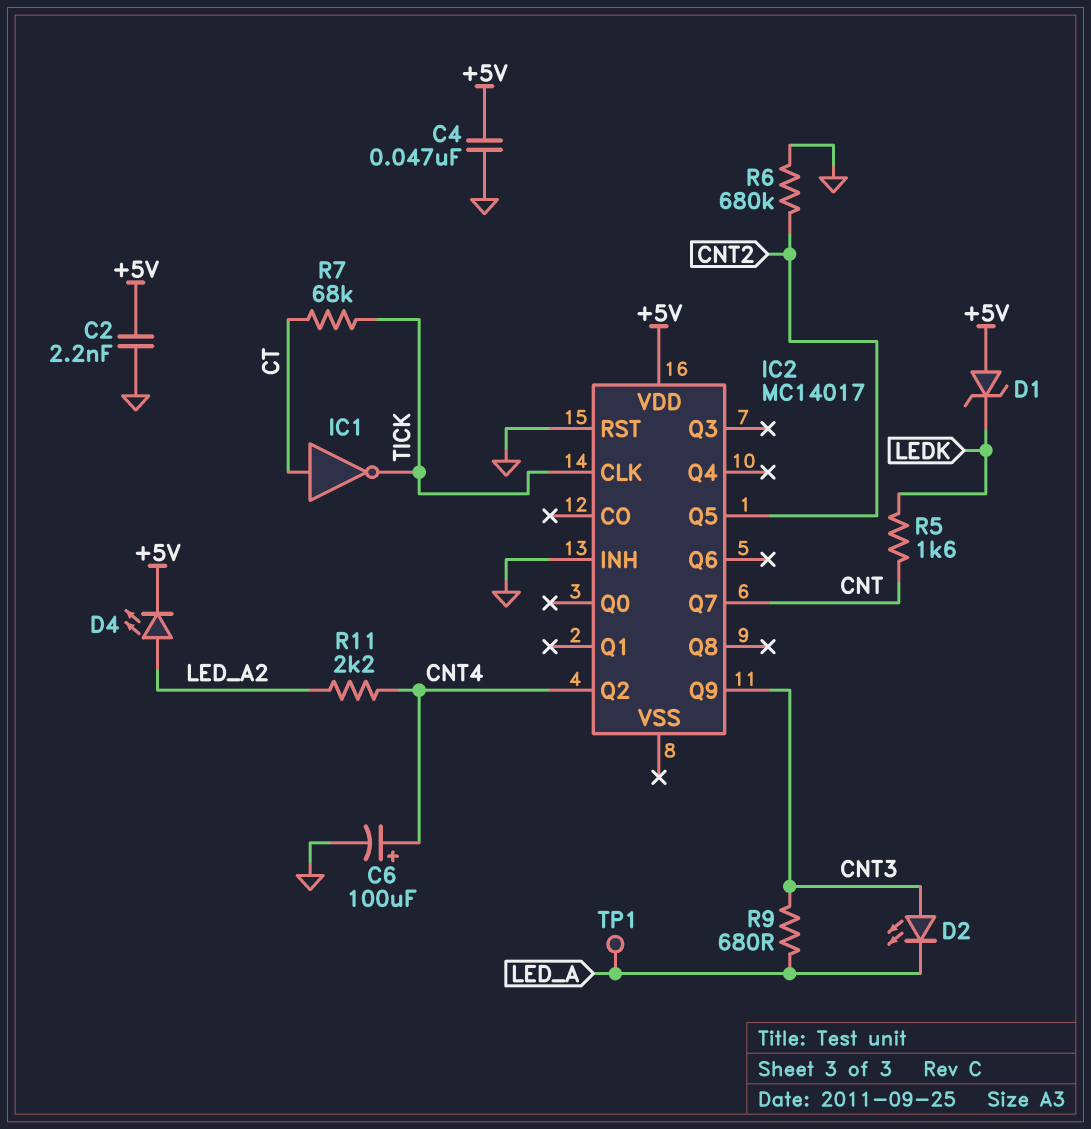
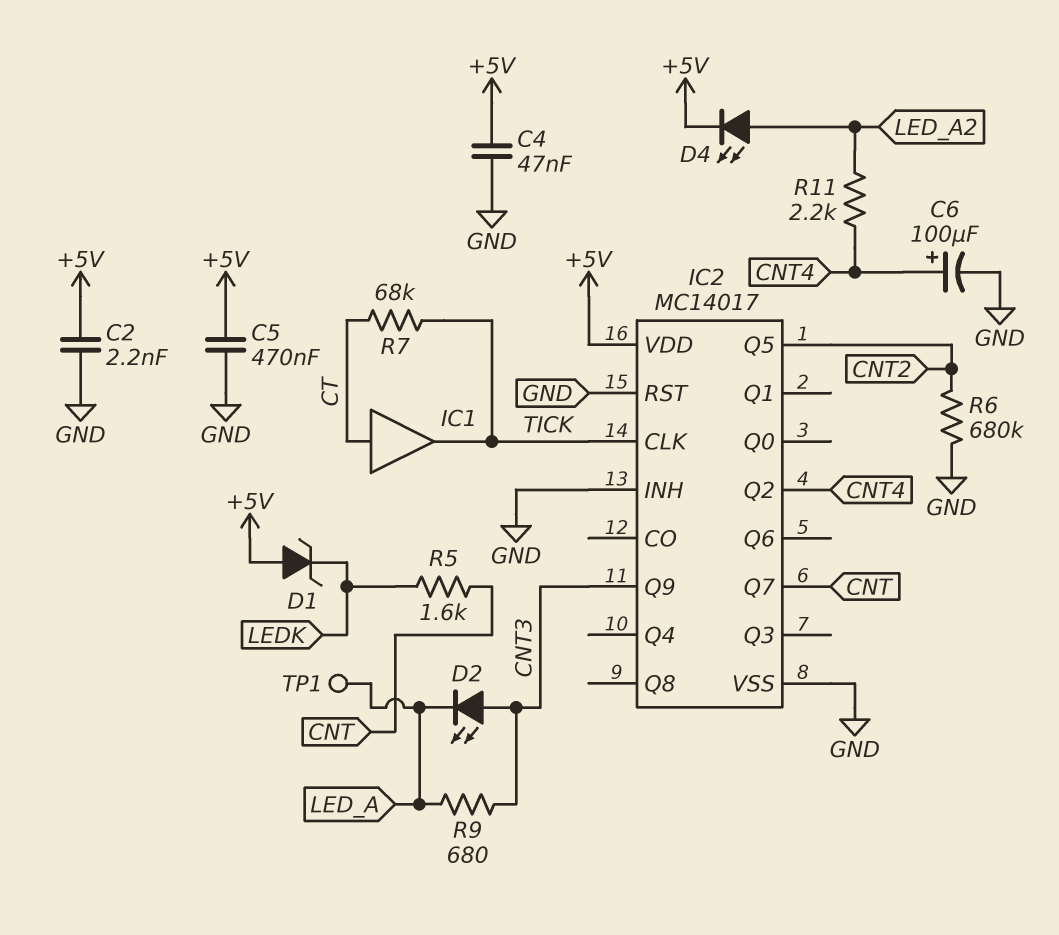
C5: none -> 470nF (+5V, GND)
IC1: NOT (in CT, out TICK) -> buffer (in CT, out TICK)
IC2 pin VSS: none -> GND

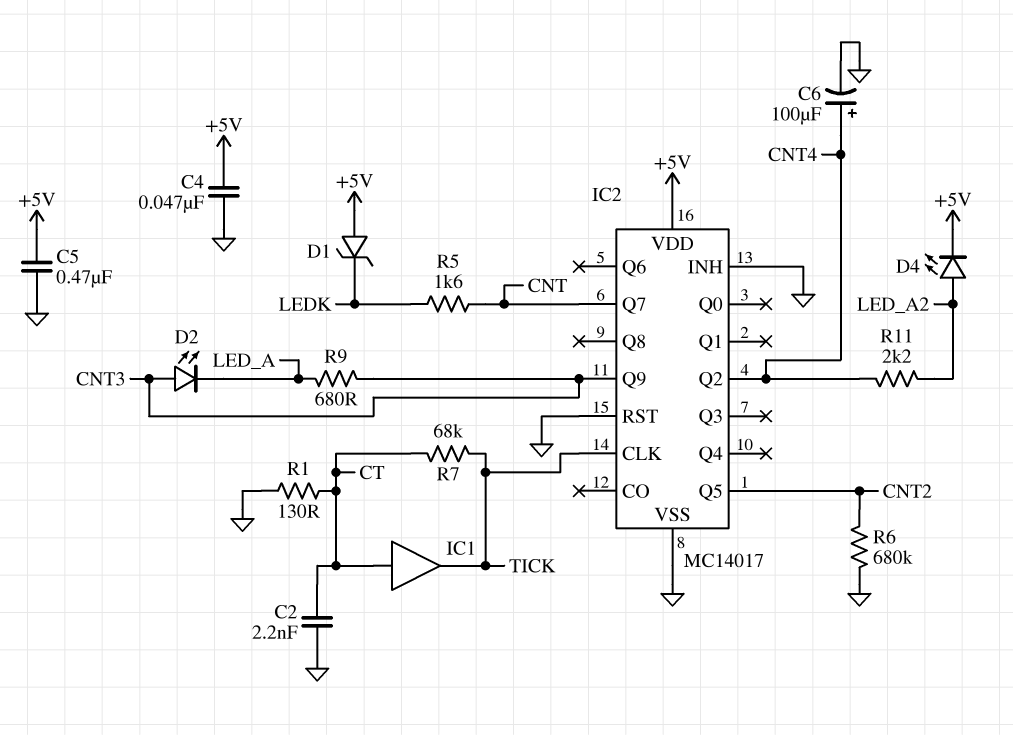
C2: 2.2nF (+5V, GND) -> 2.2nF (CT, GND)
R1: none -> 130 (CT, GND)
TP1: test point (LED_A) -> none

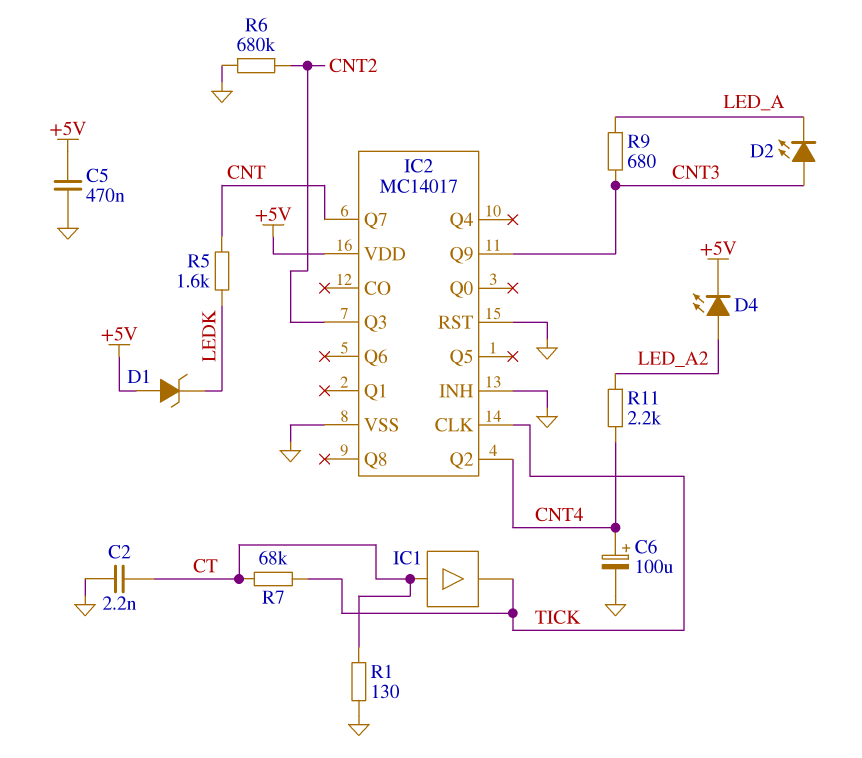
C4: 47nF (+5V, GND) -> none
IC2 pin Q3: none -> CNT2
IC2 pin Q5: CNT2 -> none

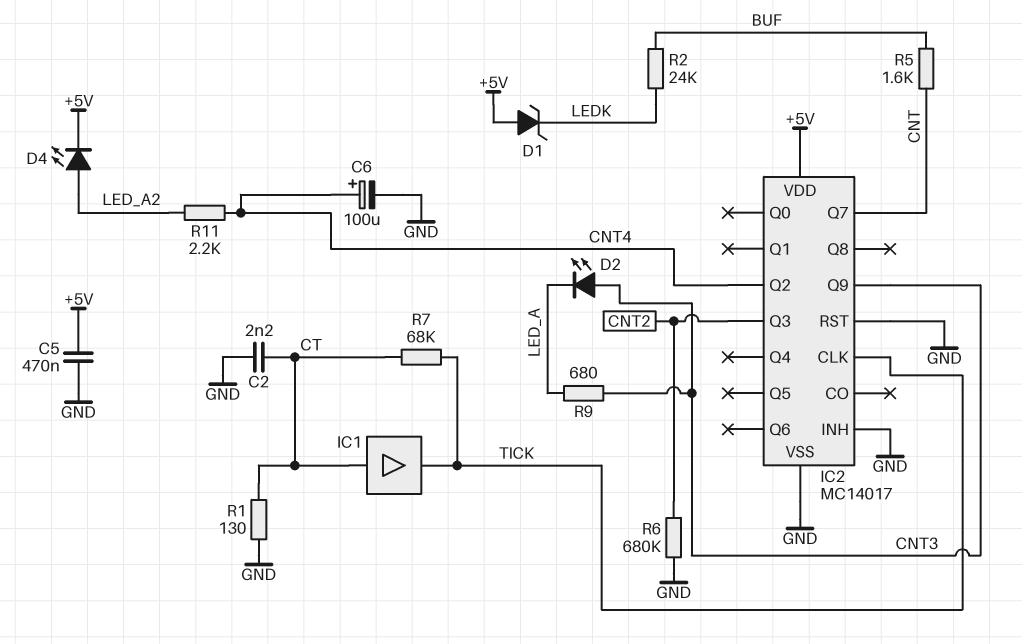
R2: none -> 24k (BUF, LEDK)
R5: 1.6k (CNT, LEDK) -> 1.6k (BUF, CNT)

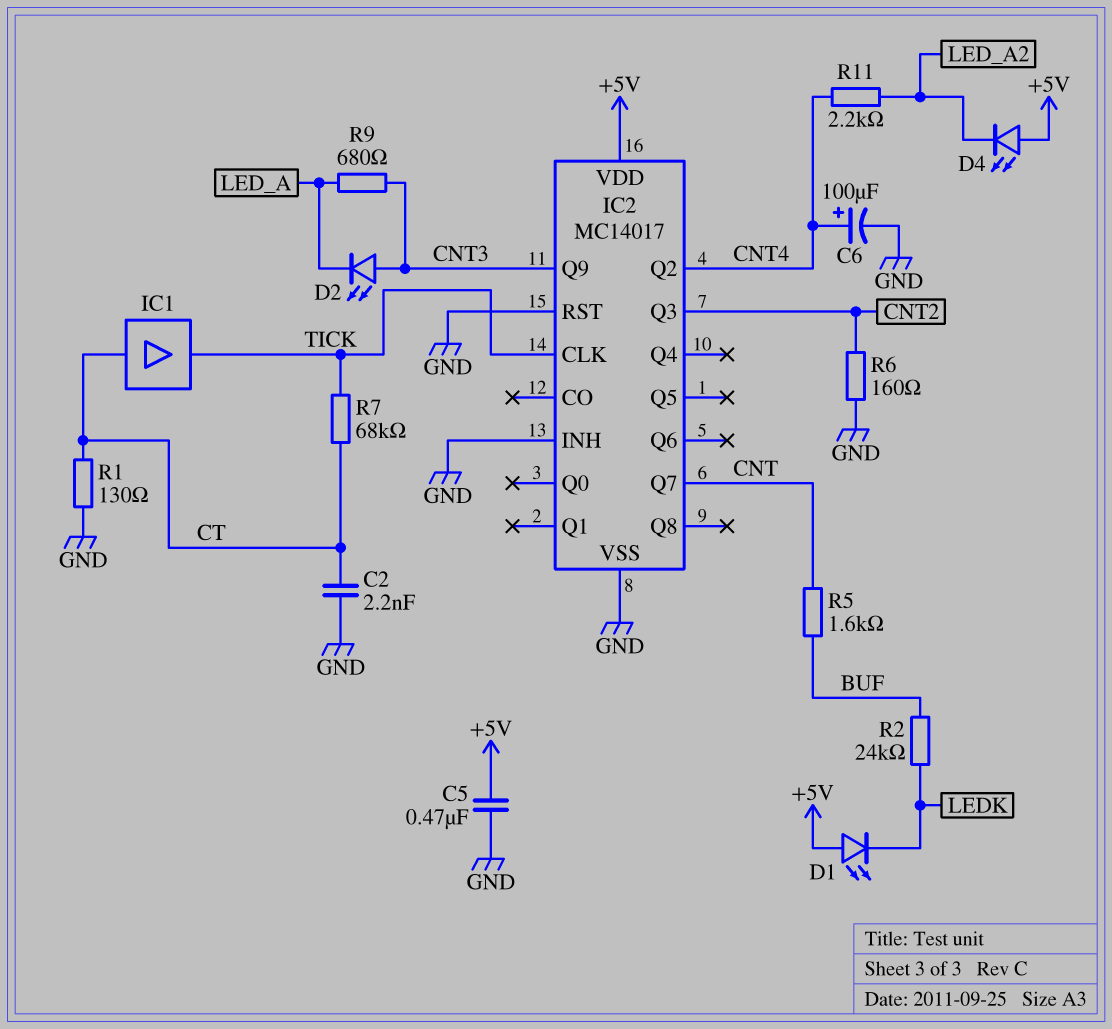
D1: zener (A +5V, K LEDK) -> LED (A +5V, K LEDK)
D4: LED (A LED_A2, K +5V) -> LED (A +5V, K LED_A2)
R6: 680k (CNT2, GND) -> 160 (CNT2, GND)

